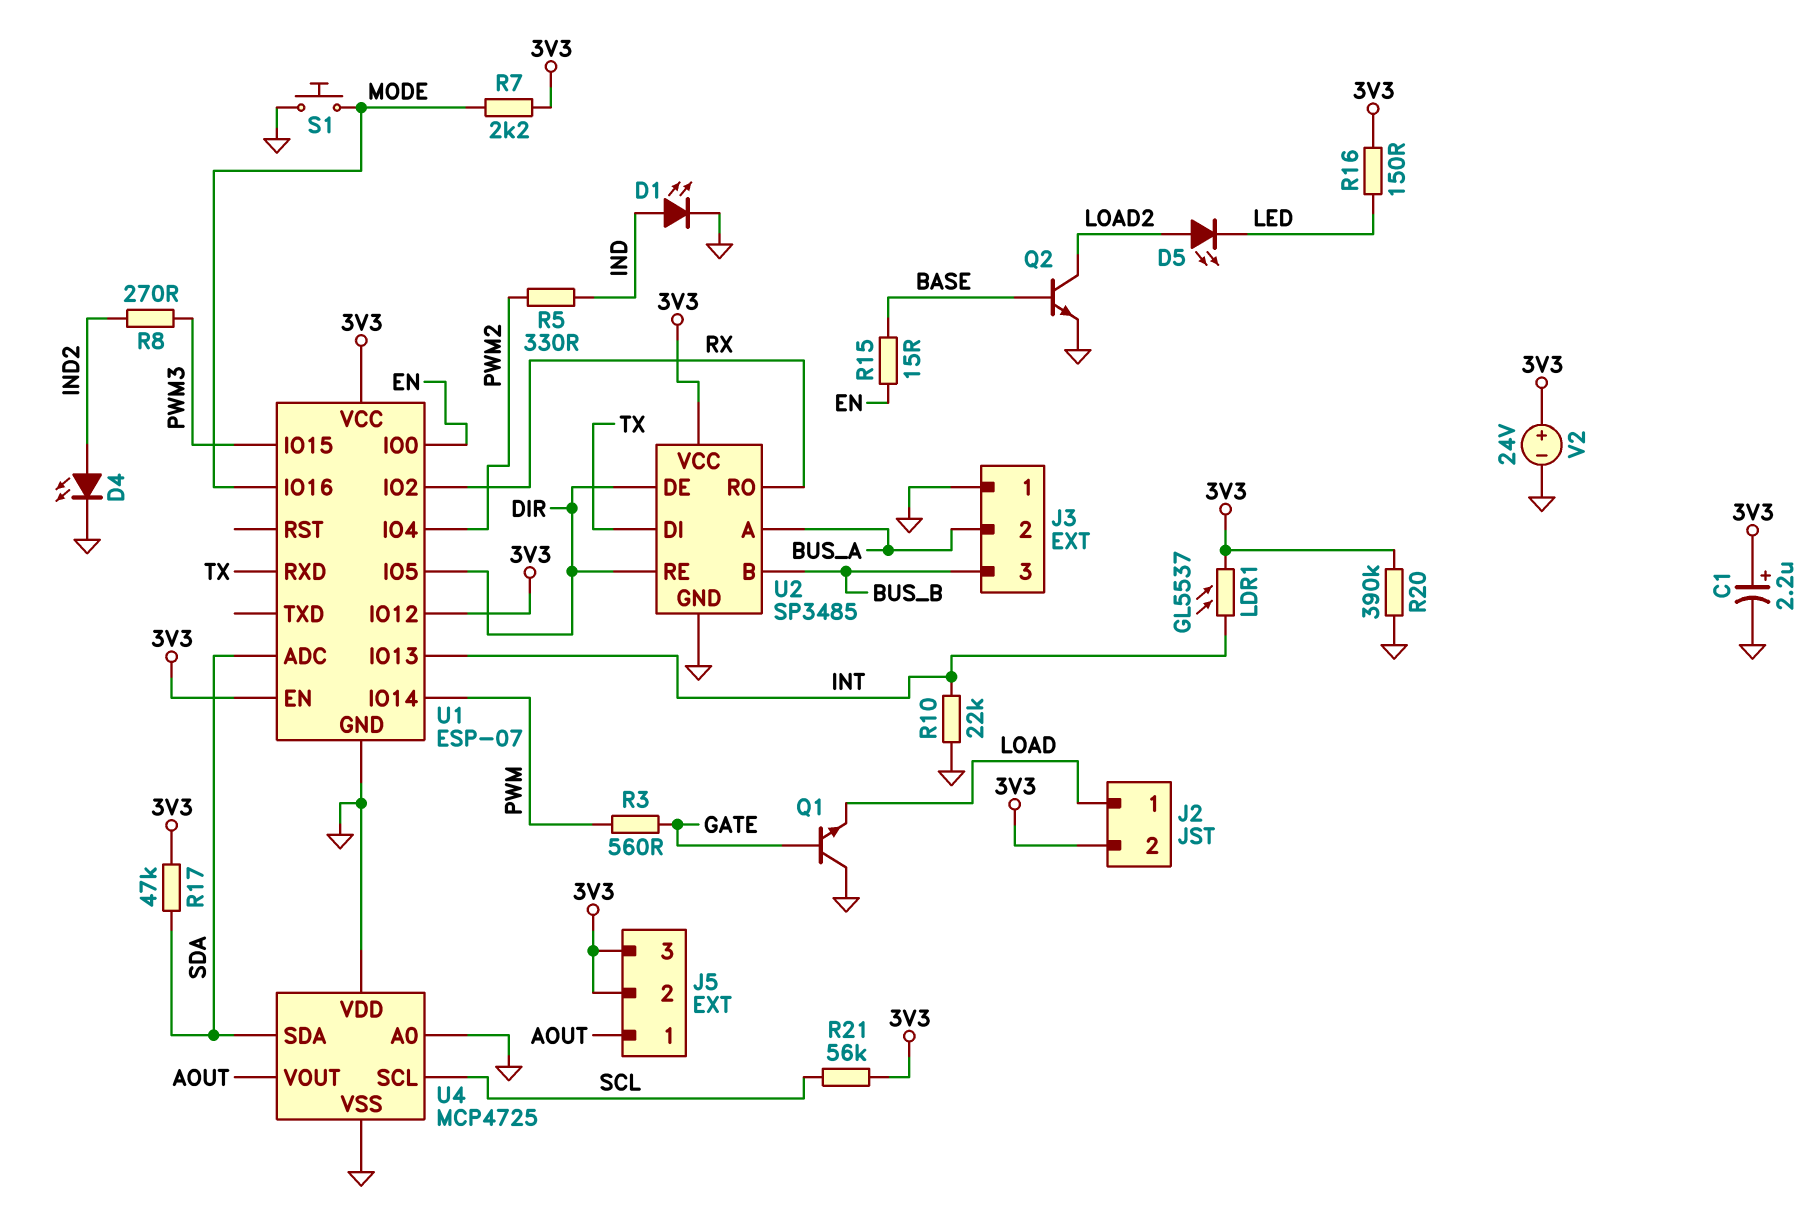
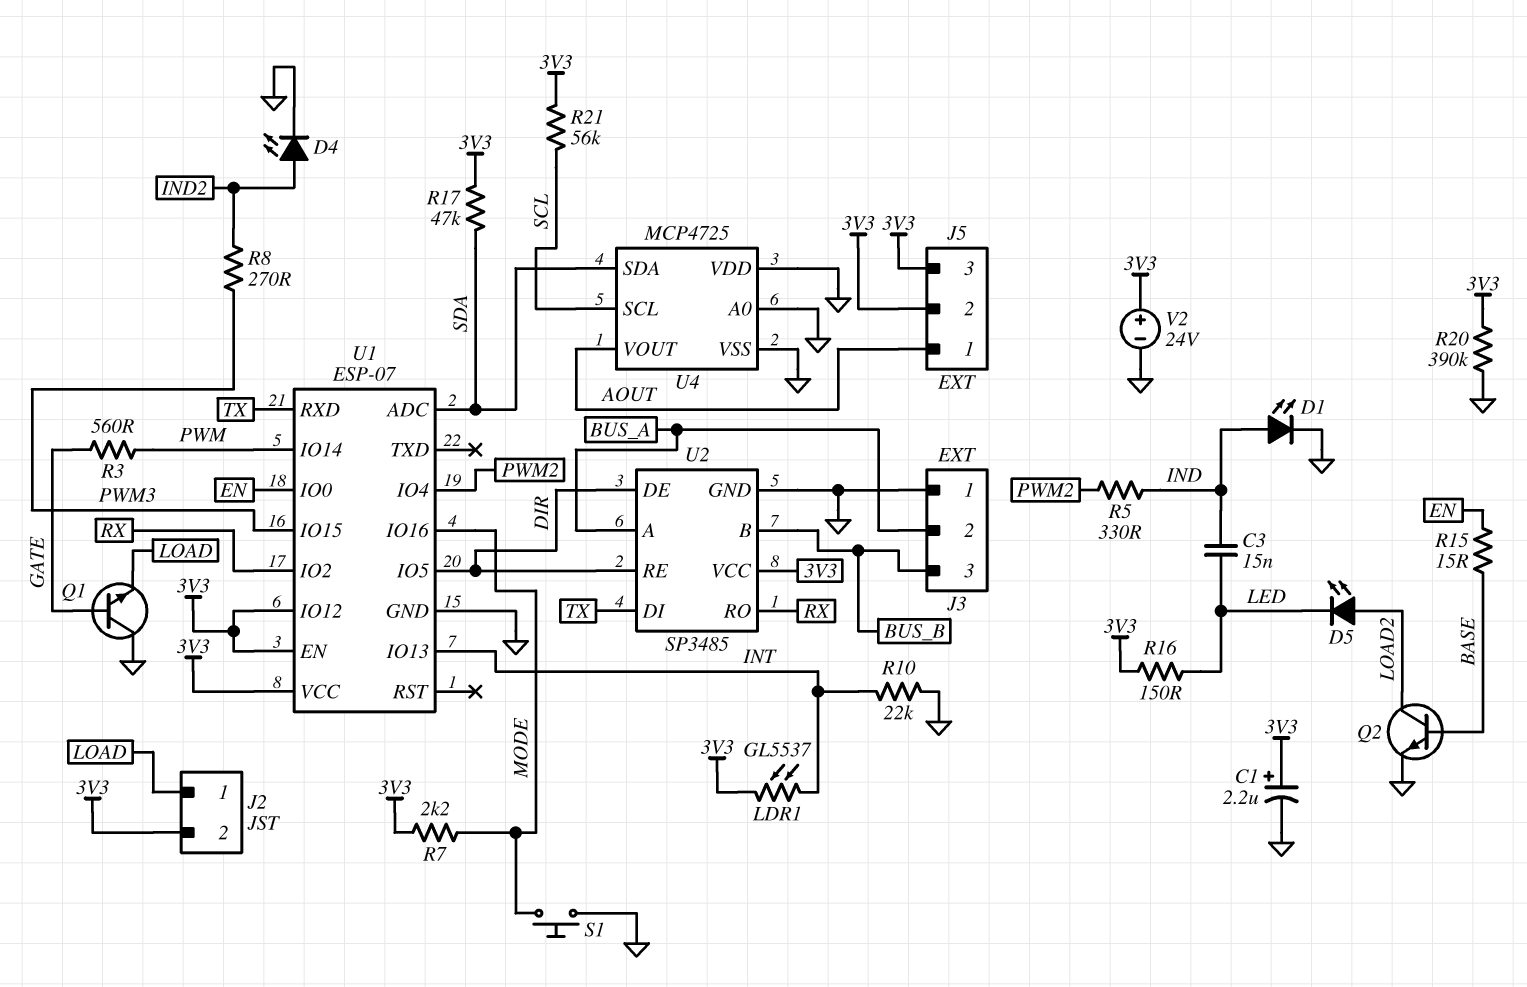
C3: none -> 15nF (IND, LED)

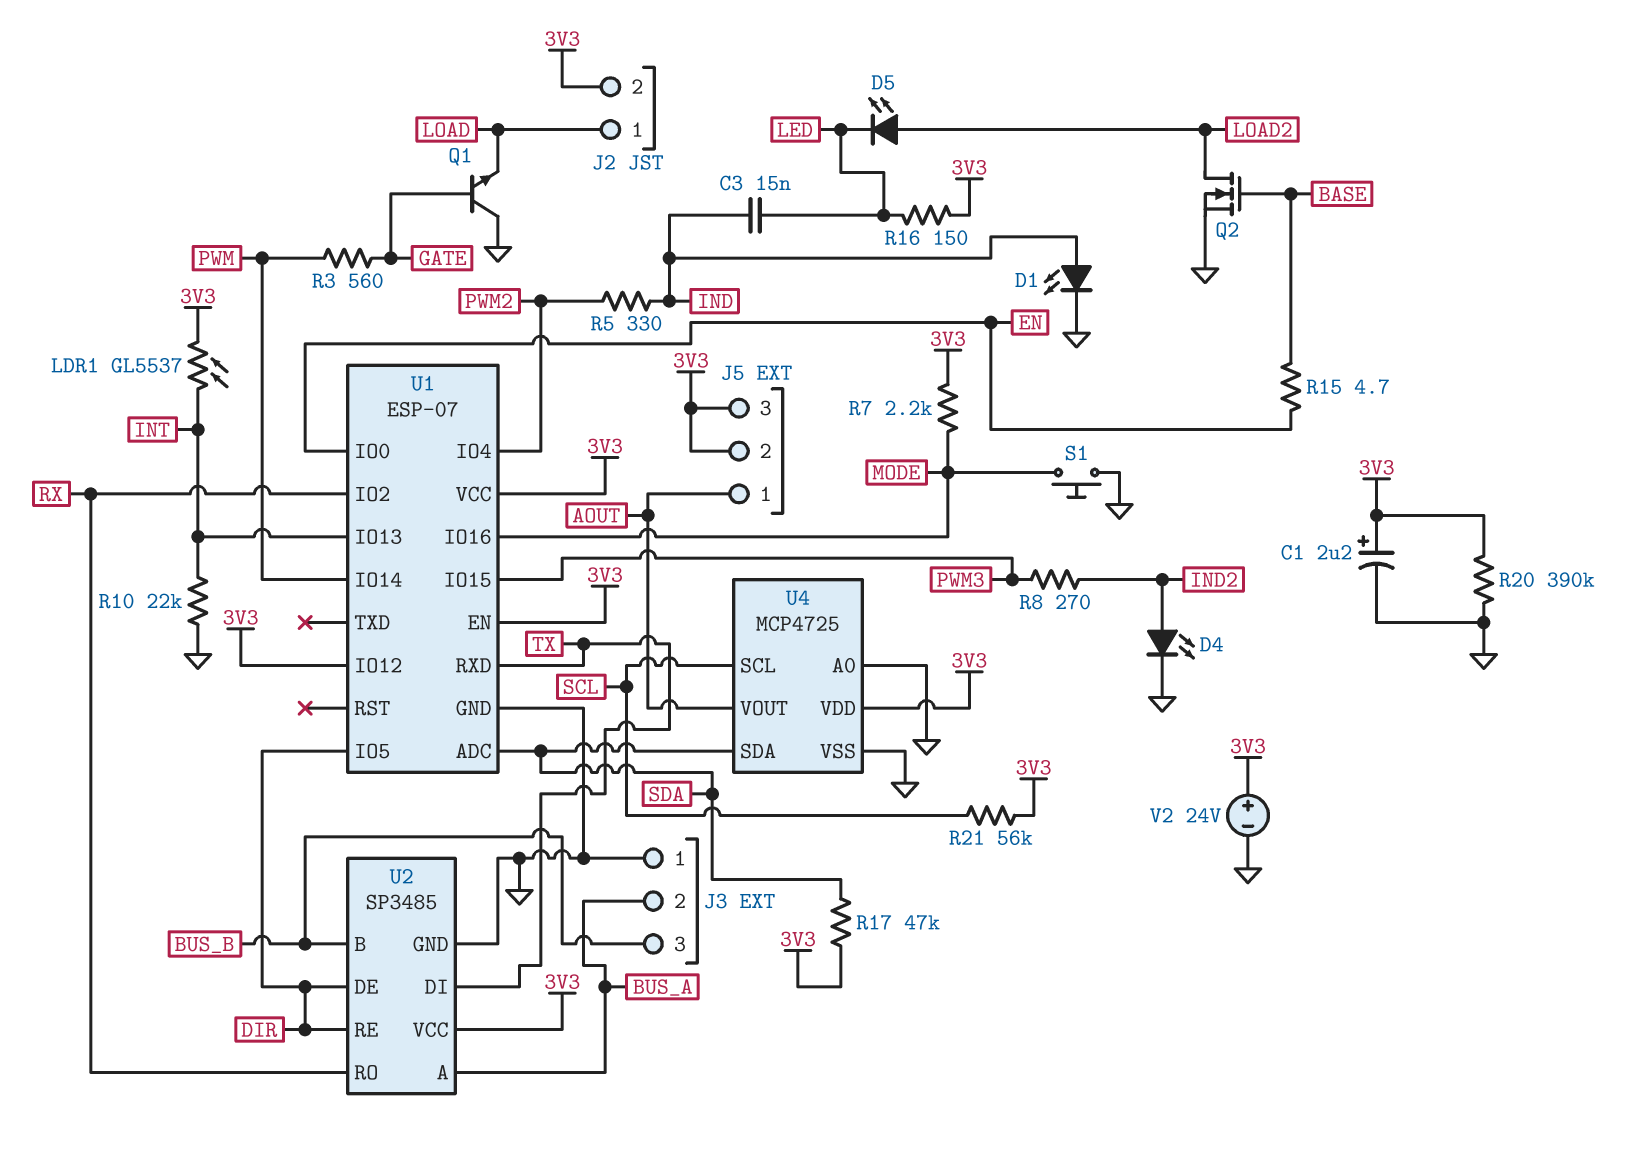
Q2: NPN (B BASE, C LOAD2, E GND) -> NMOS (G BASE, D LOAD2, S GND)
R15: 15 (BASE, EN) -> 4.7 (BASE, EN)
U4 pin VDD: GND -> 3V3

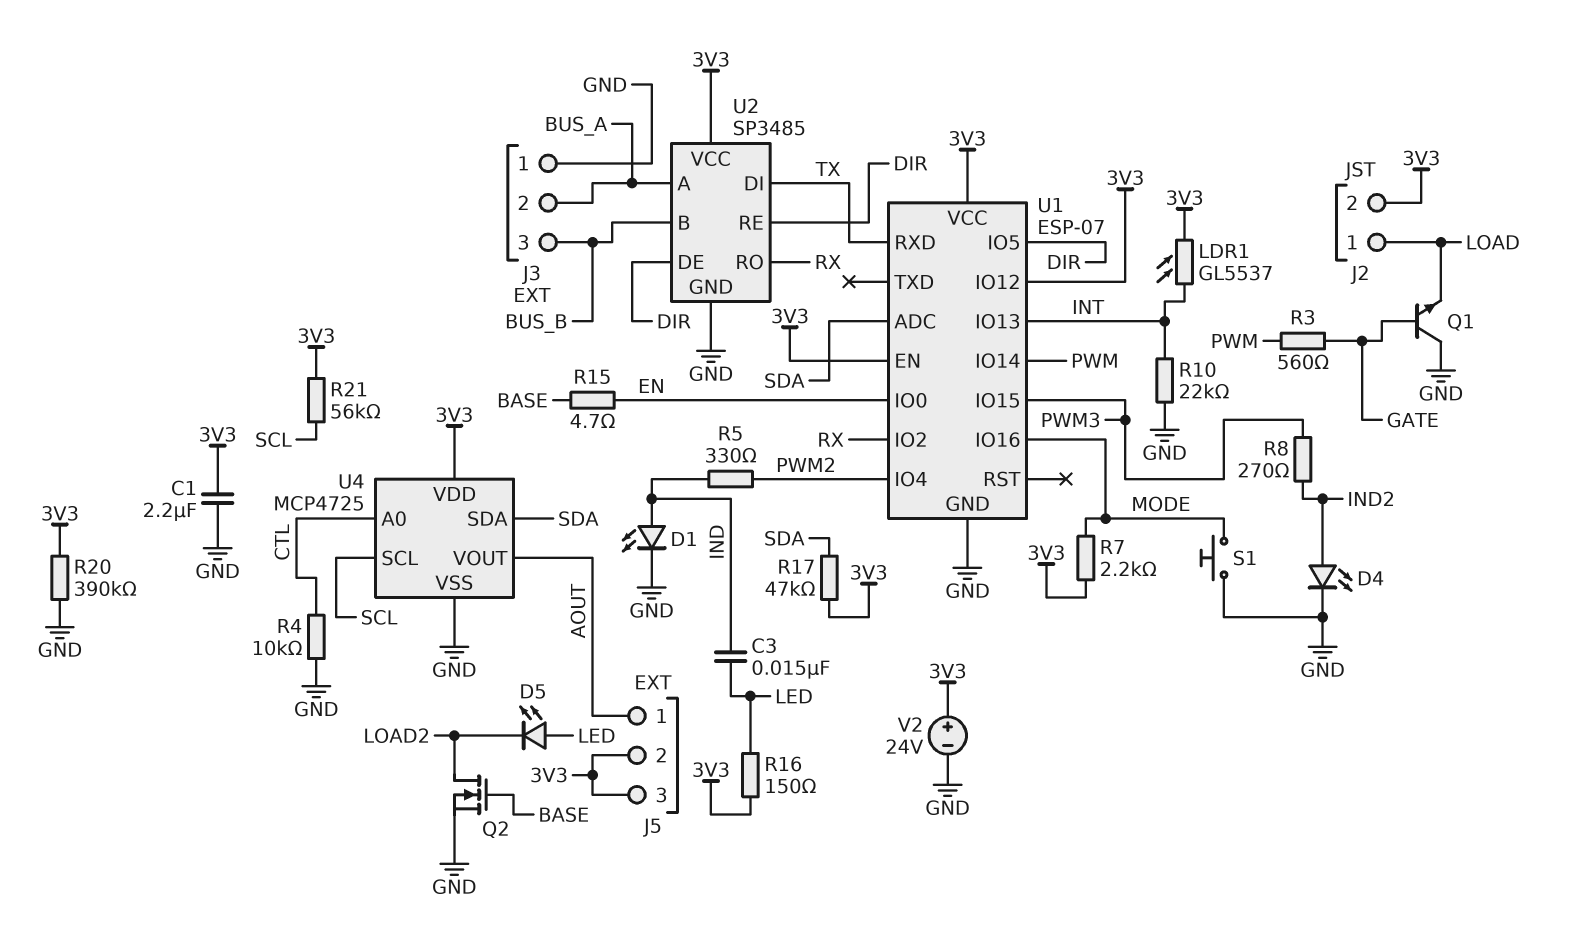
C1: 2.2uF (plus 3V3, minus GND) -> 2.2uF (3V3, GND)
D5: LED (A LOAD2, K LED) -> LED (A LED, K LOAD2)
R4: none -> 10k (CTL, GND)
U4 pin A0: GND -> CTL

